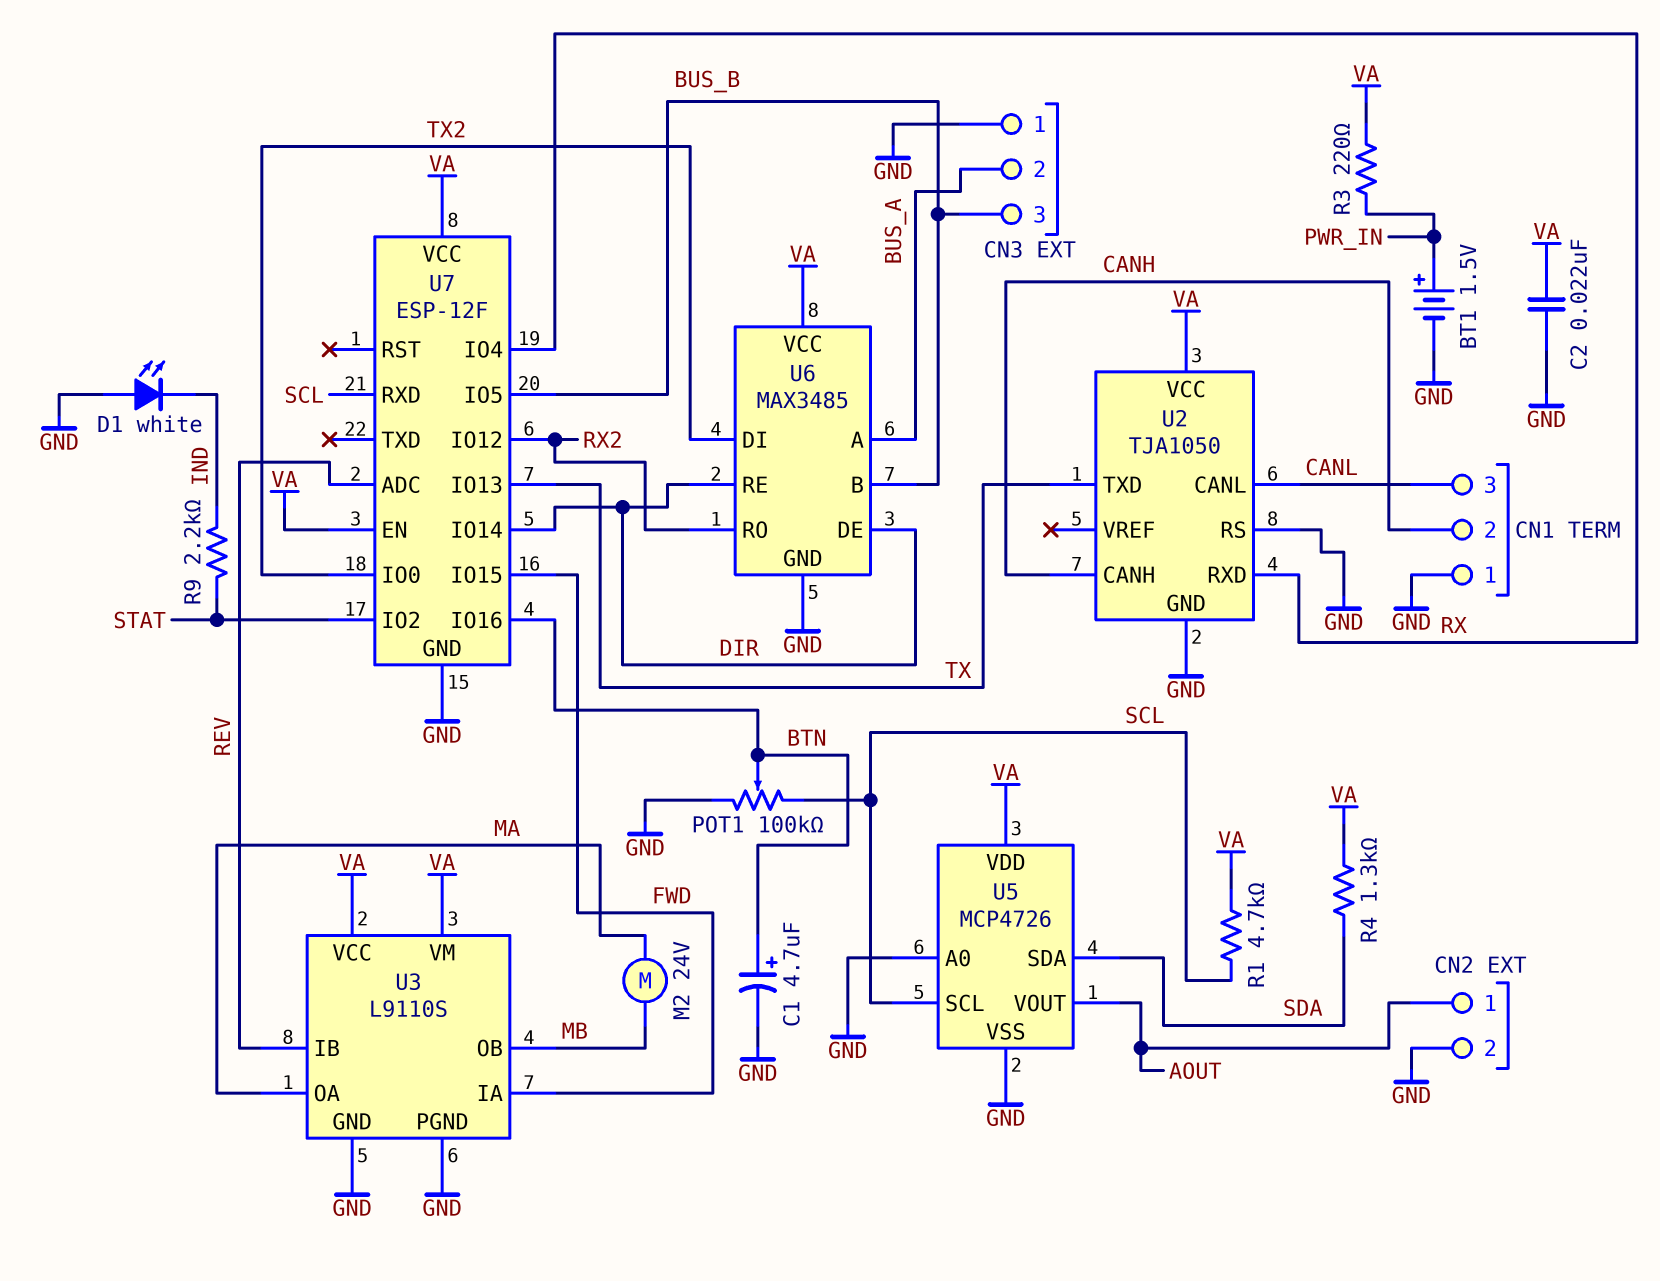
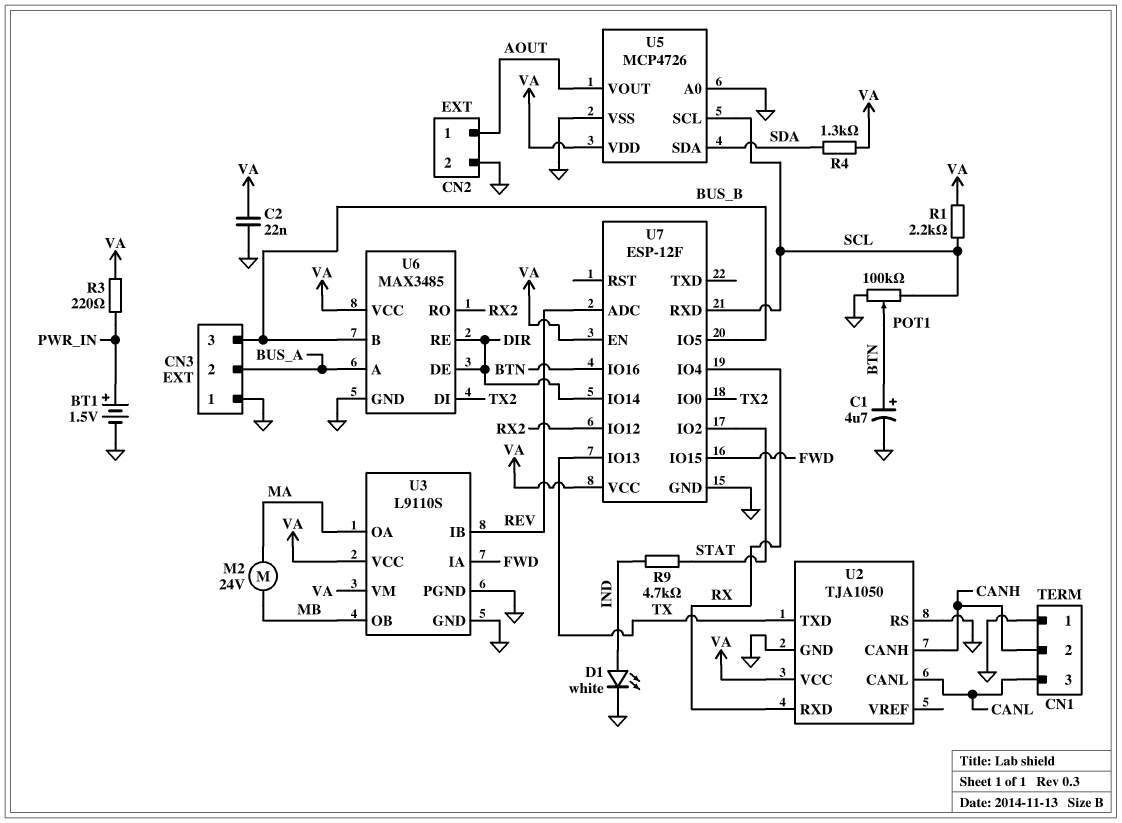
D1: LED white (A GND, K IND) -> LED white (A IND, K GND)
R1: 4.7k (SCL, VA) -> 2.2k (SCL, VA)
R9: 2.2k (IND, STAT) -> 4.7k (IND, STAT)

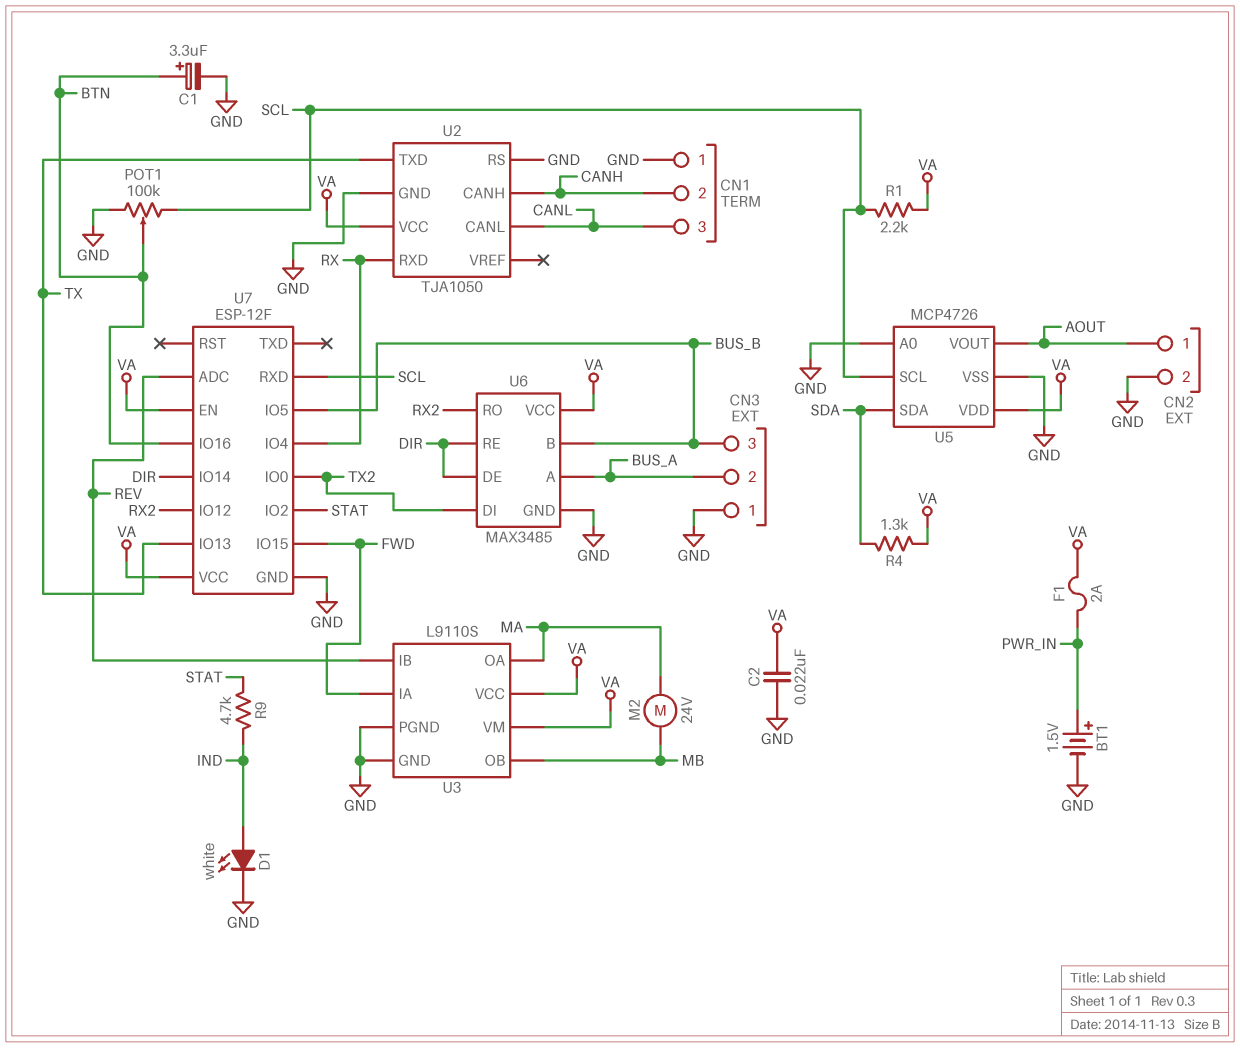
C1: 4.7uF (plus BTN, minus GND) -> 3.3uF (plus BTN, minus GND)
F1: none -> 2A (PWR_IN, VA)
R3: 220 (PWR_IN, VA) -> none

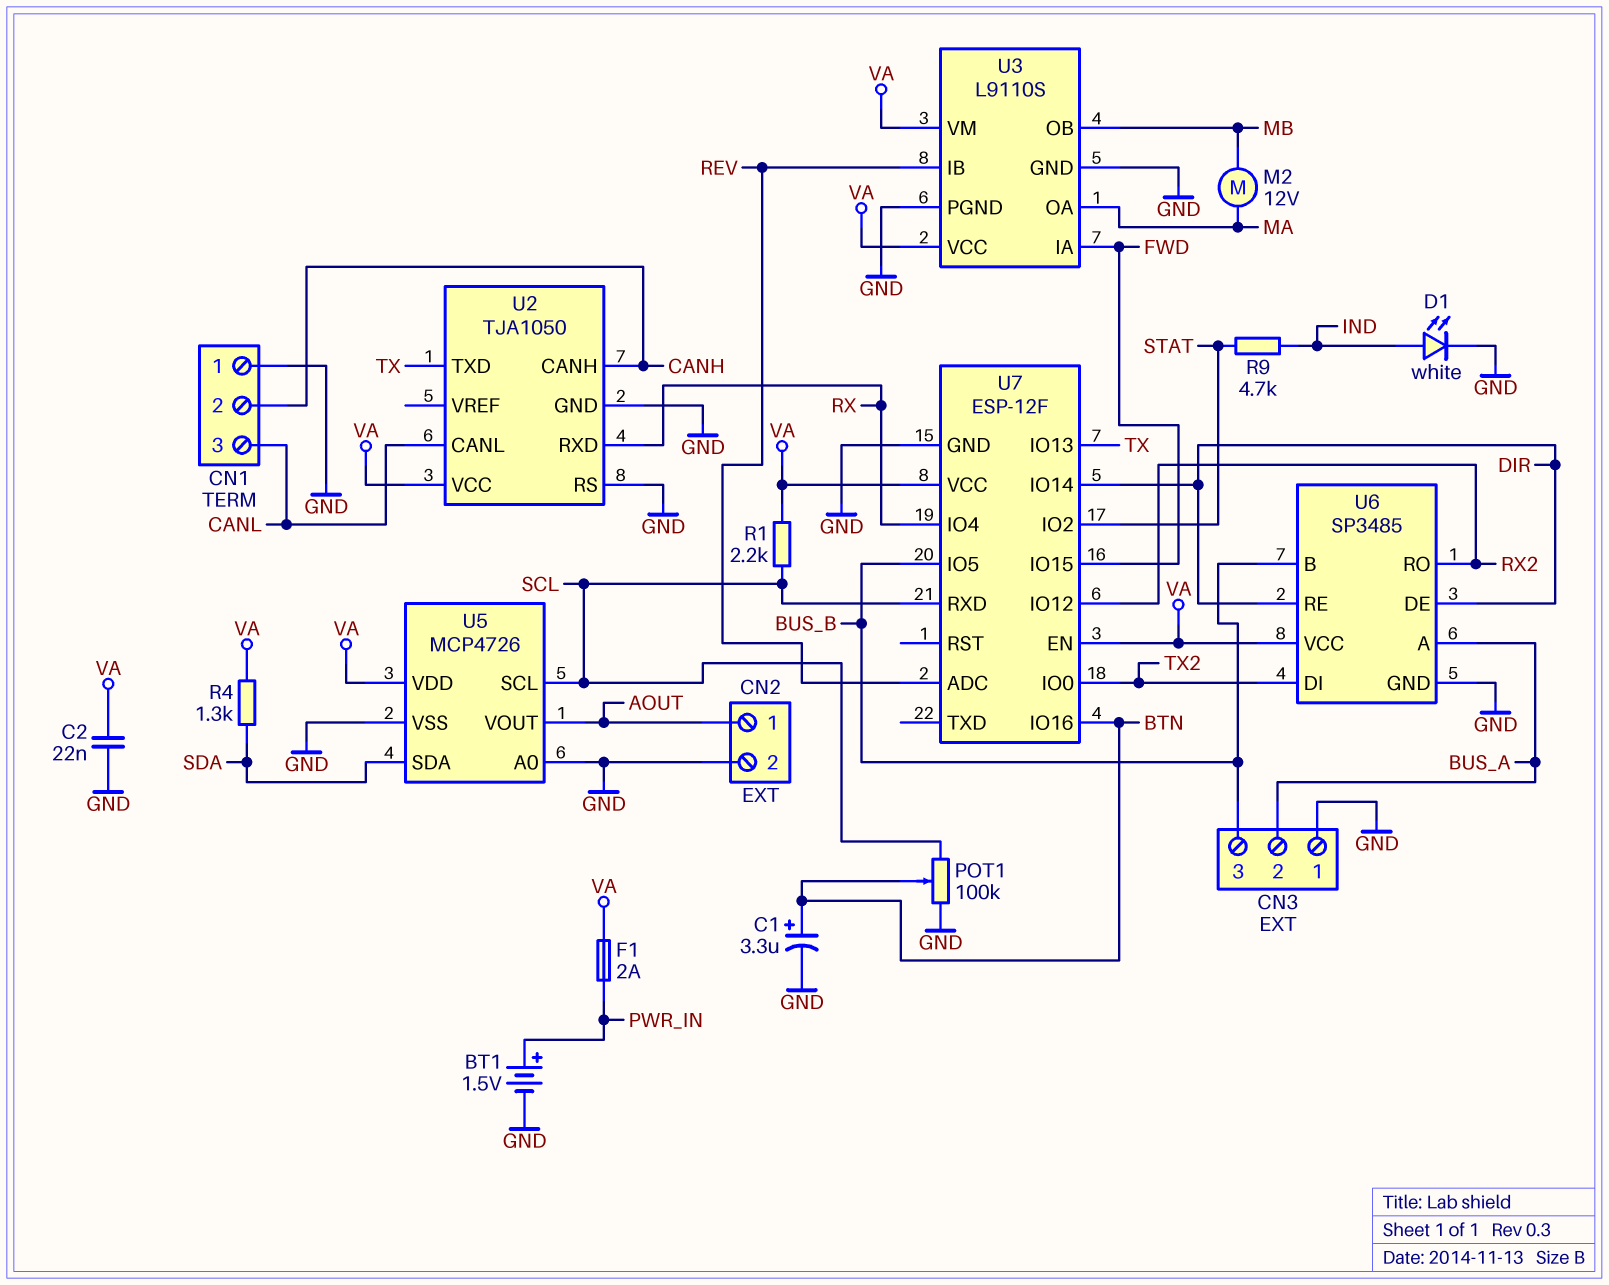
M2: motor 24V (MA, MB) -> motor 12V (MA, MB)
U6: MAX3485 -> SP3485

